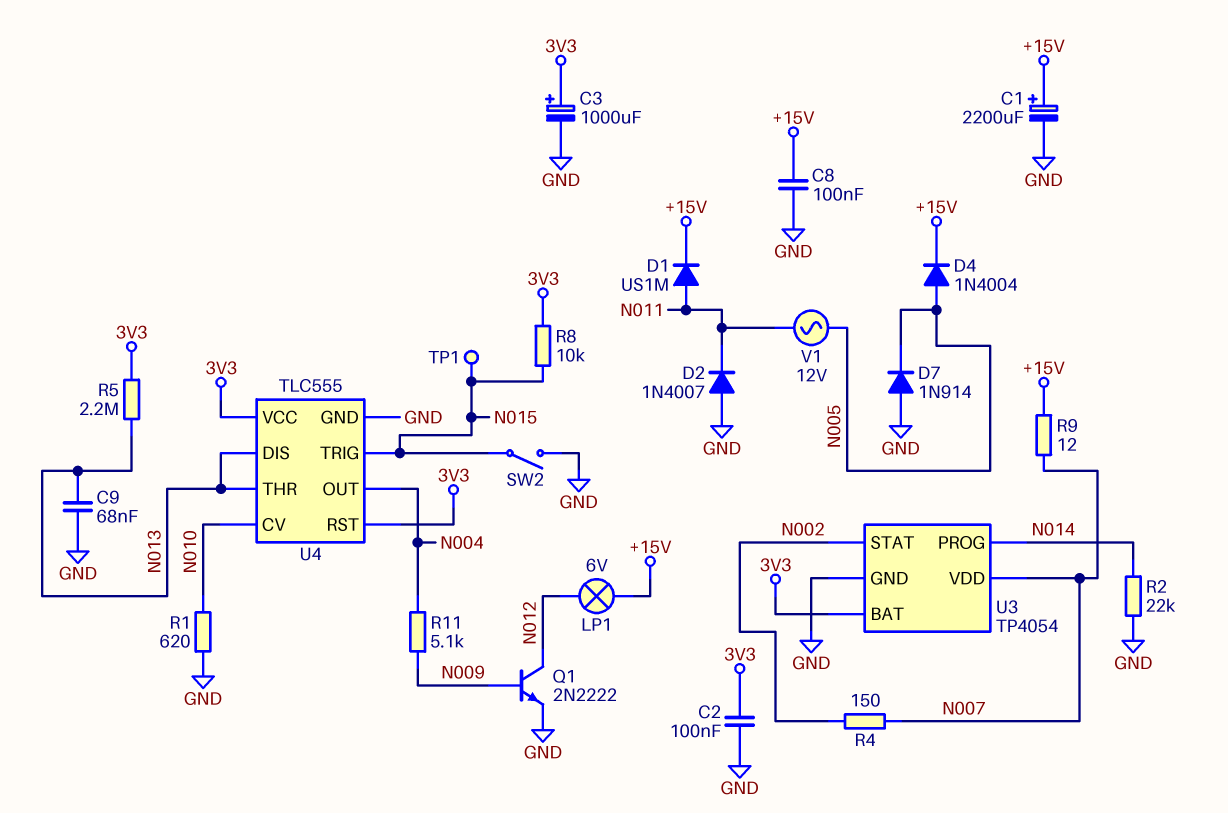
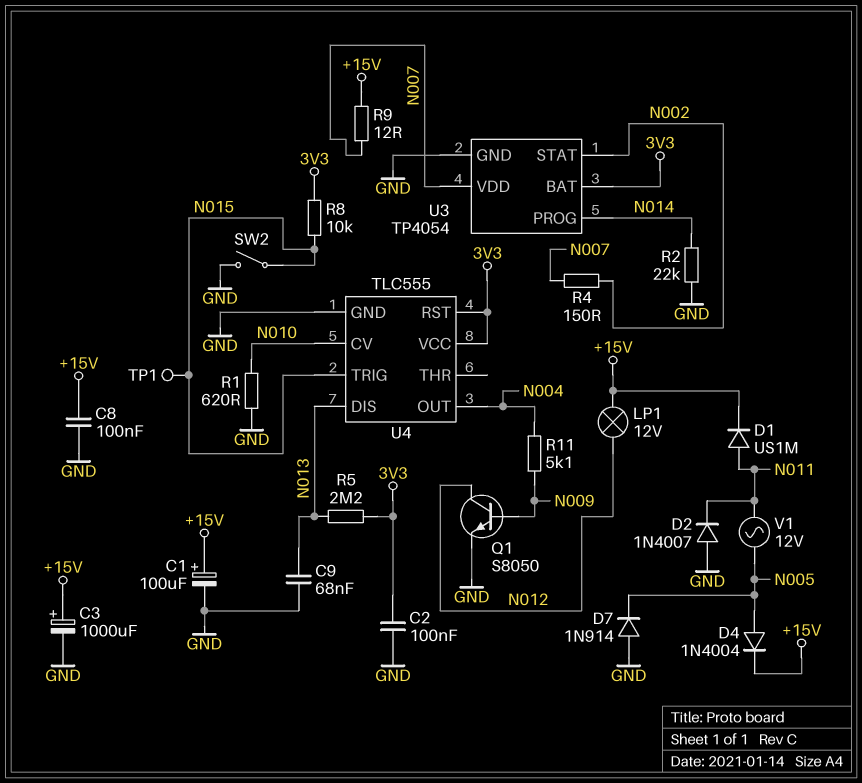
C1: 2200uF (plus +15V, minus GND) -> 100uF (plus +15V, minus GND)
C3: 1000uF (plus 3V3, minus GND) -> 1000uF (plus +15V, minus GND)
LP1: lamp 6V (+15V, N012) -> lamp 12V (+15V, N012)
Q1: NPN 2N2222 (B N009, C N012, E GND) -> NPN S8050 (B N009, C N012, E GND)
U4 pin THR: N013 -> none

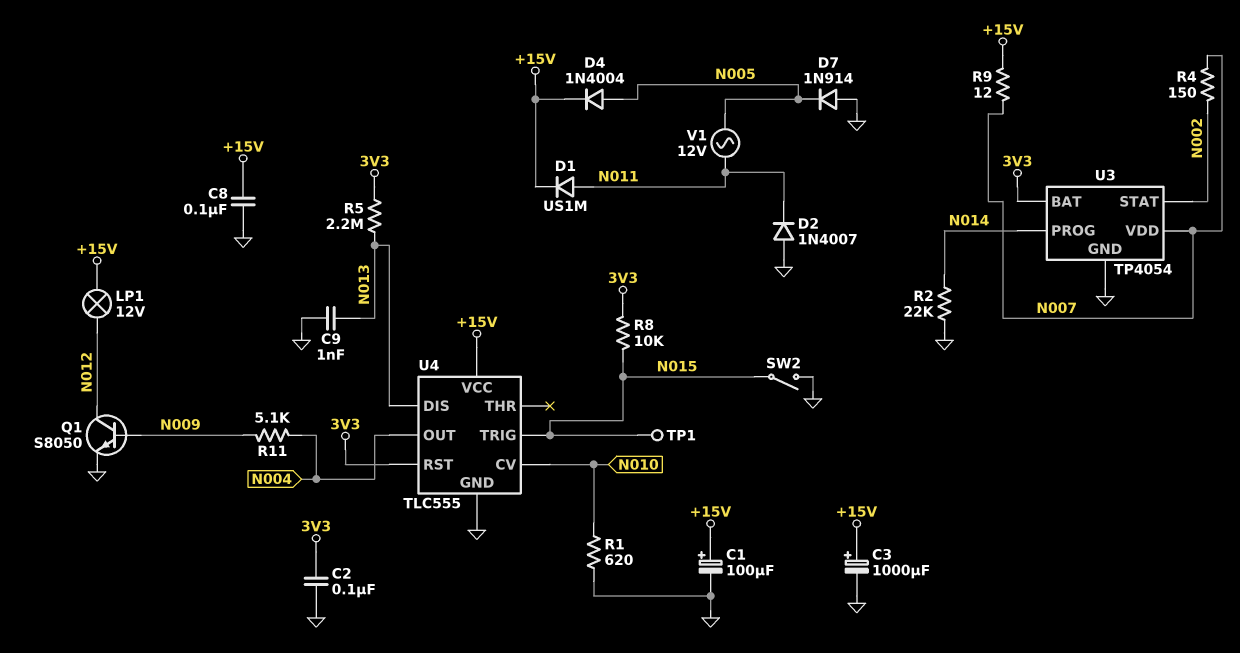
C9: 68nF (GND, N013) -> 1nF (GND, N013)
U4 pin VCC: 3V3 -> +15V

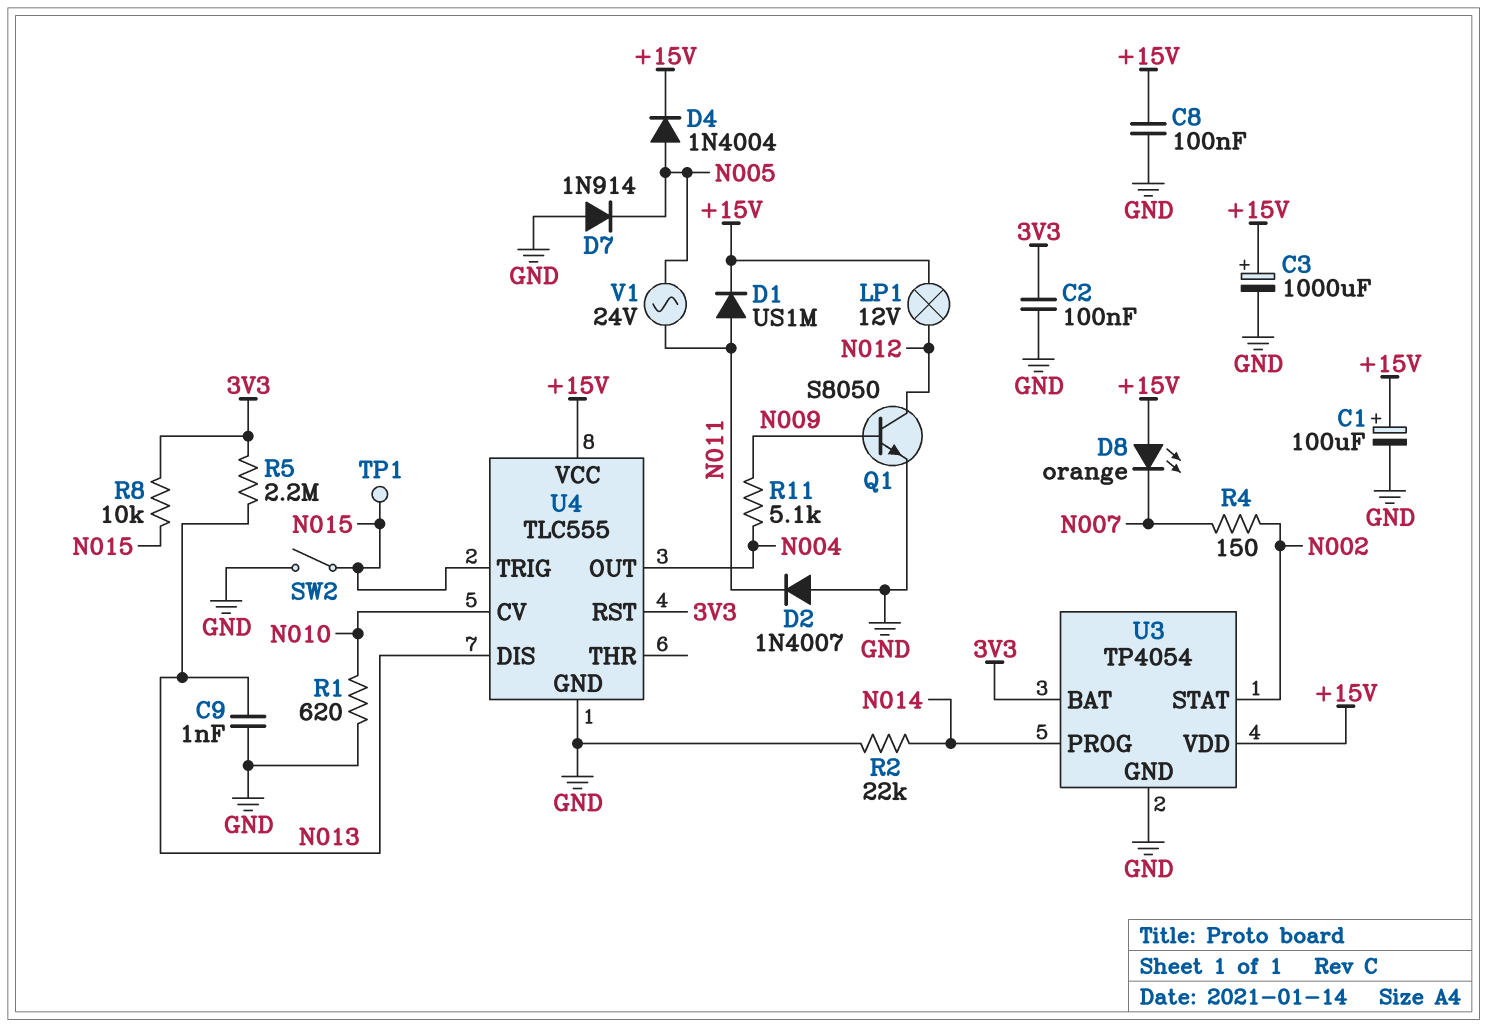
D8: none -> LED orange (A +15V, K N007)
R9: 12 (+15V, N007) -> none
U3 pin VDD: N007 -> +15V
V1: AC 12V (N005, N011) -> AC 24V (N005, N011)

